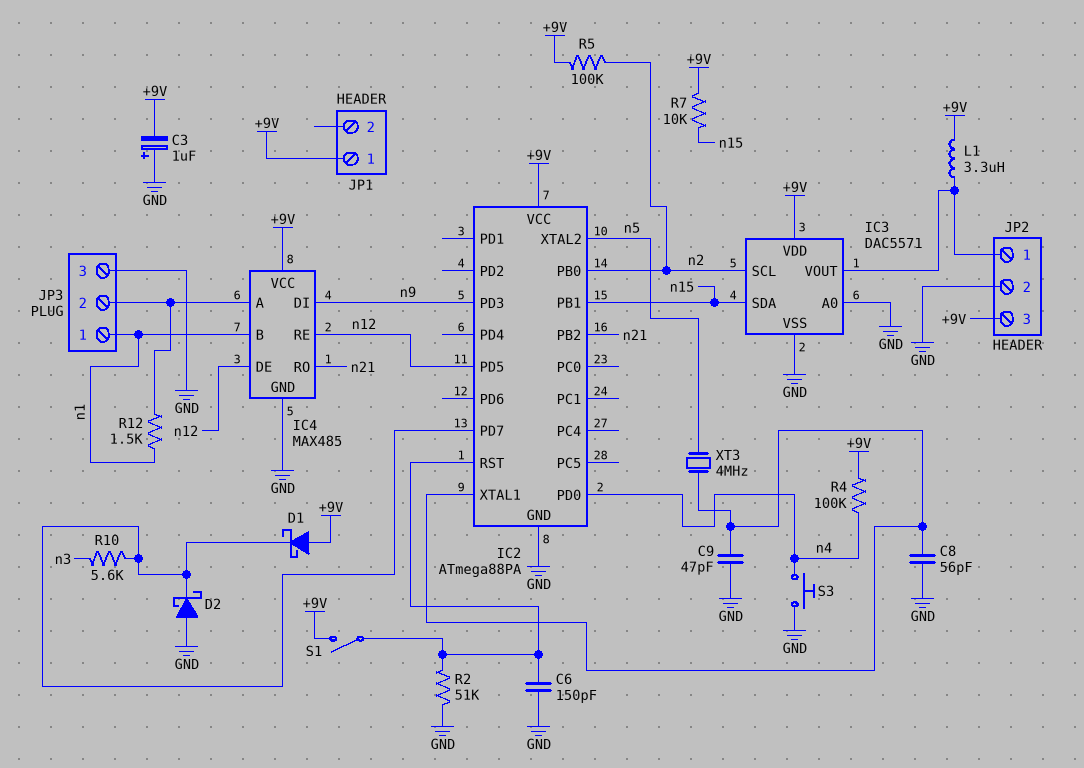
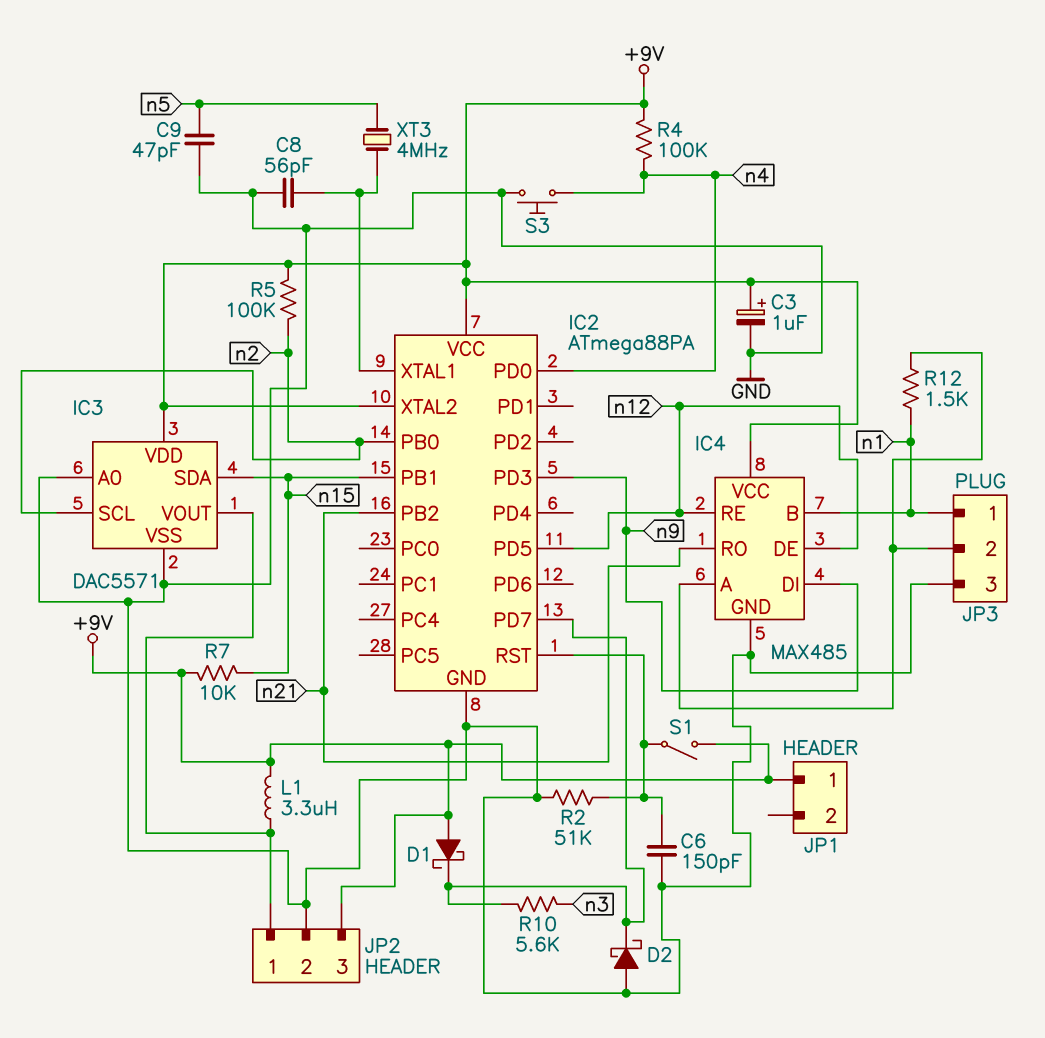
C3: 1uF (plus GND, minus +9V) -> 1uF (plus +9V, minus GND)
C9: 47pF (GND, IC2/XTAL1) -> 47pF (GND, n5)
IC2 pin XTAL2: n5 -> +9V

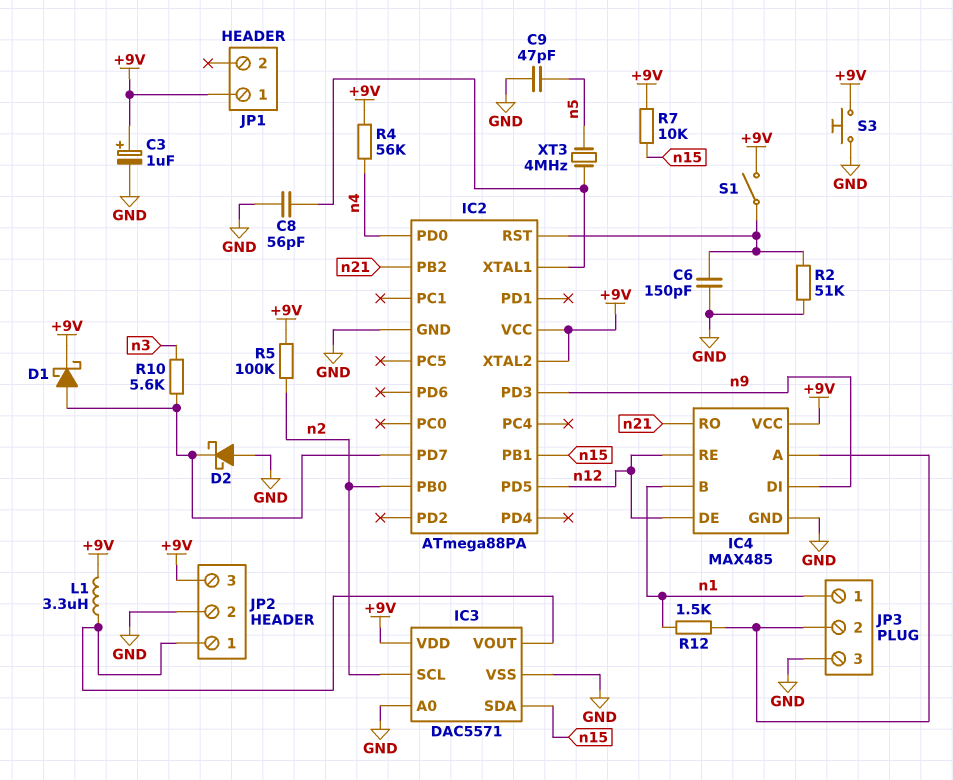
D1: schottky (A +9V, K IC2/PD7) -> schottky (A IC2/PD7, K +9V)
R4: 100k (+9V, n4) -> 56k (+9V, n4)
S3: button (GND, n4) -> button (+9V, GND)

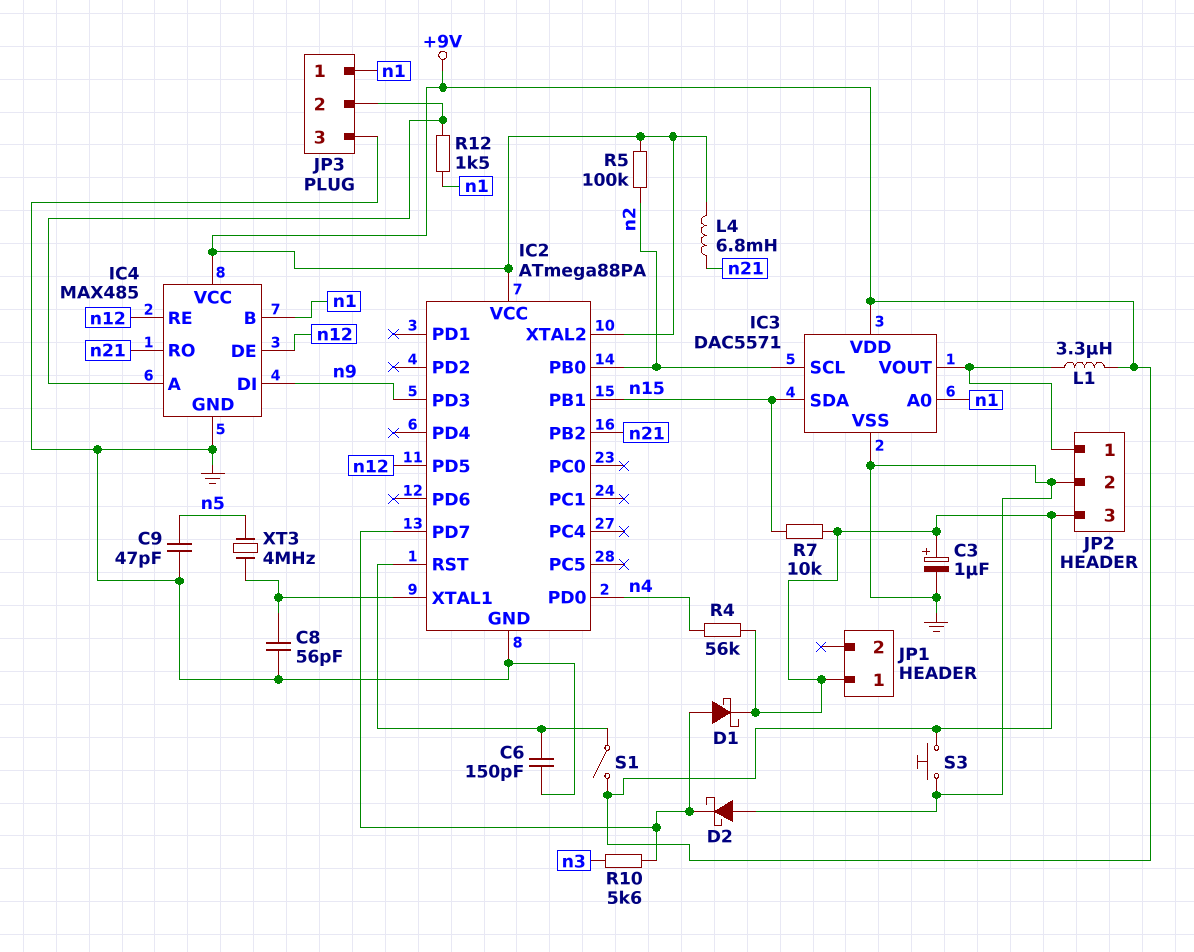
IC3 pin A0: GND -> n1
L4: none -> 6.8mH (+9V, n21)
R2: 51k (GND, IC2/RST) -> none

